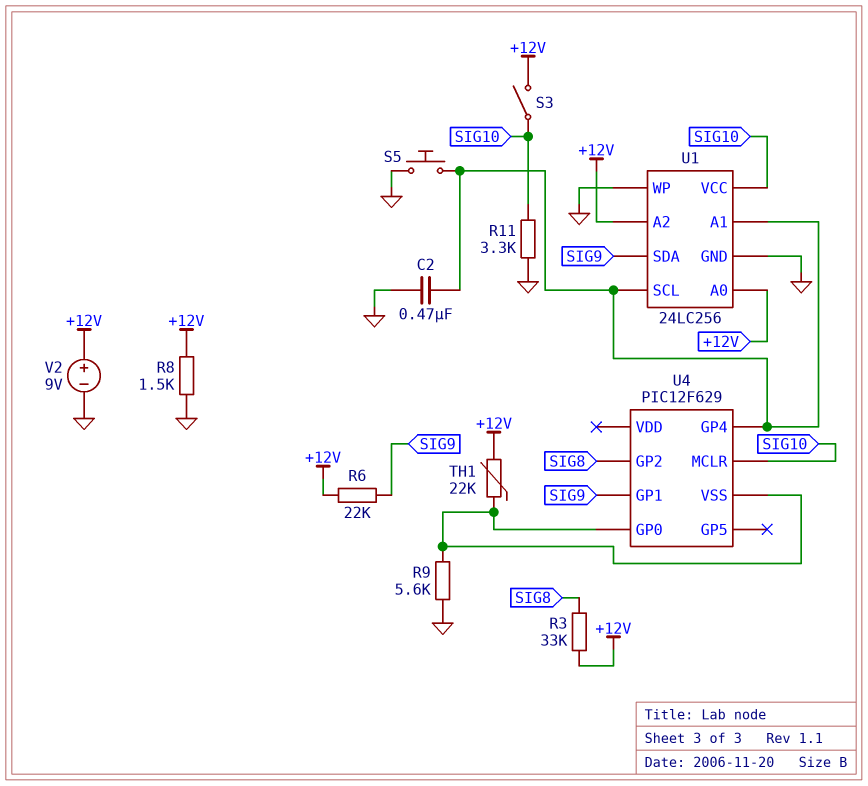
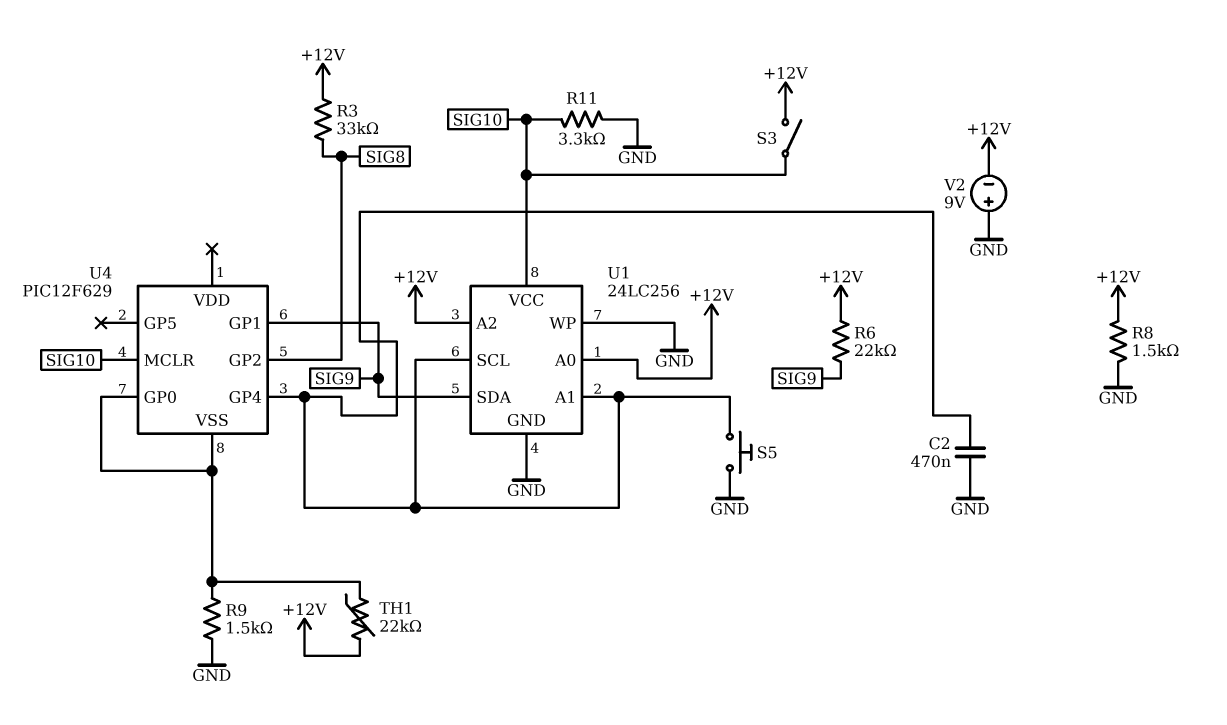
R9: 5.6k (GND, U4/GP0) -> 1.5k (GND, U4/GP0)
V2: 9V (plus +12V, minus GND) -> 9V (plus GND, minus +12V)

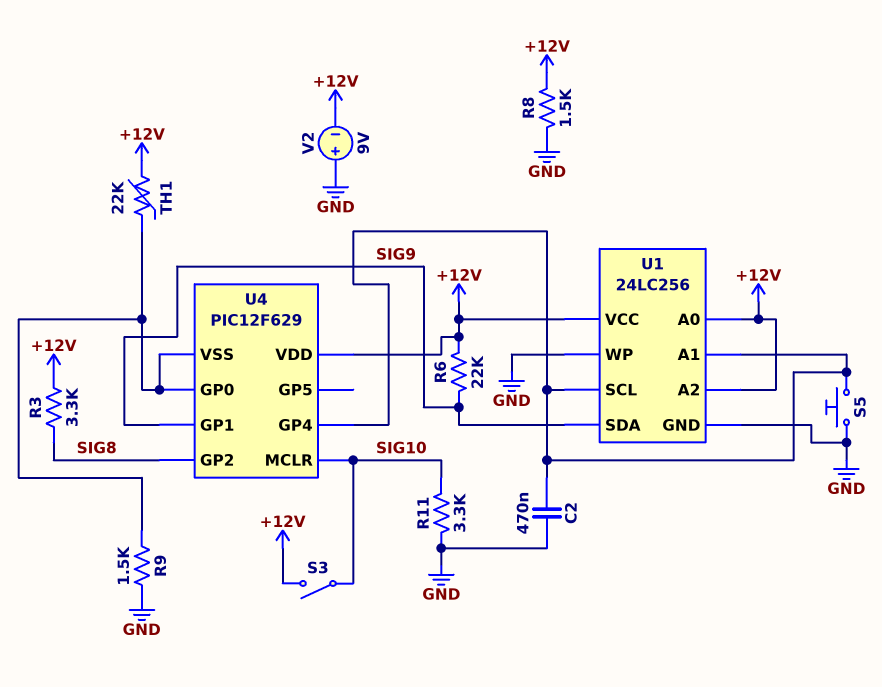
R3: 33k (+12V, SIG8) -> 3.3k (+12V, SIG8)
U1 pin VCC: SIG10 -> +12V
U4 pin VDD: none -> +12V

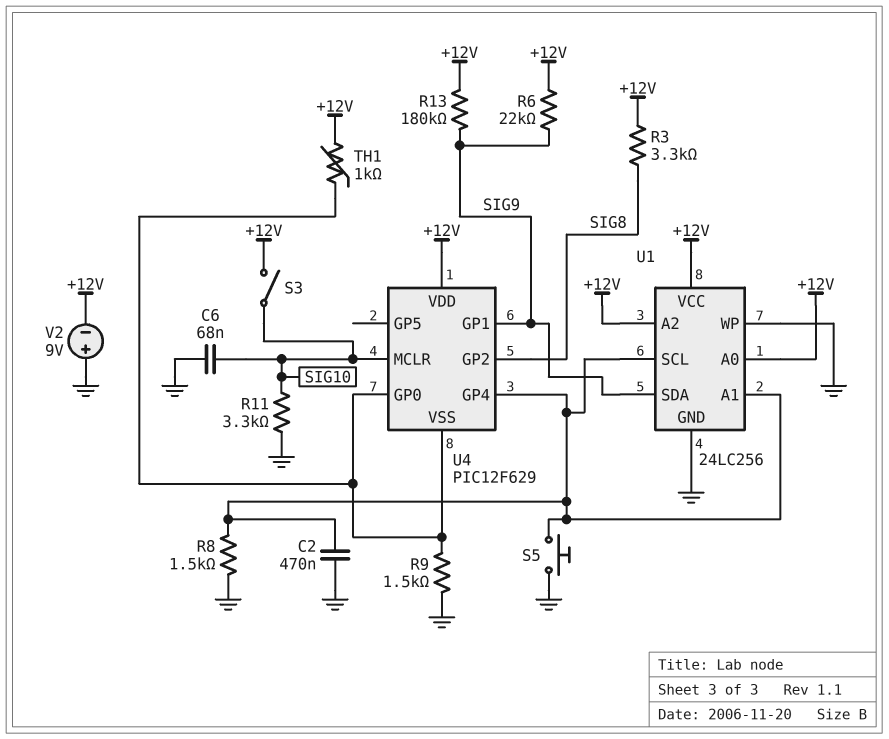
C6: none -> 68nF (GND, SIG10)
R8: 1.5k (+12V, GND) -> 1.5k (GND, U1/A1)
R13: none -> 180k (+12V, SIG9)
TH1: 22k (+12V, U4/GP0) -> 1k (+12V, U4/GP0)

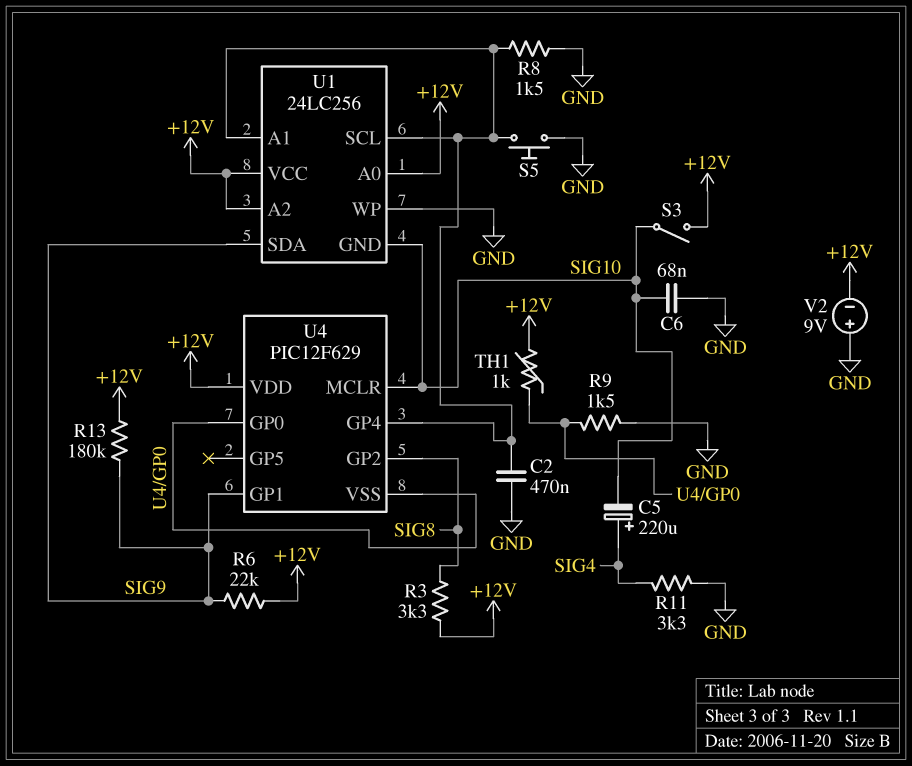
C5: none -> 220uF (plus SIG4, minus SIG10)
R11: 3.3k (GND, SIG10) -> 3.3k (GND, SIG4)
U1 pin GND: GND -> SIG10

